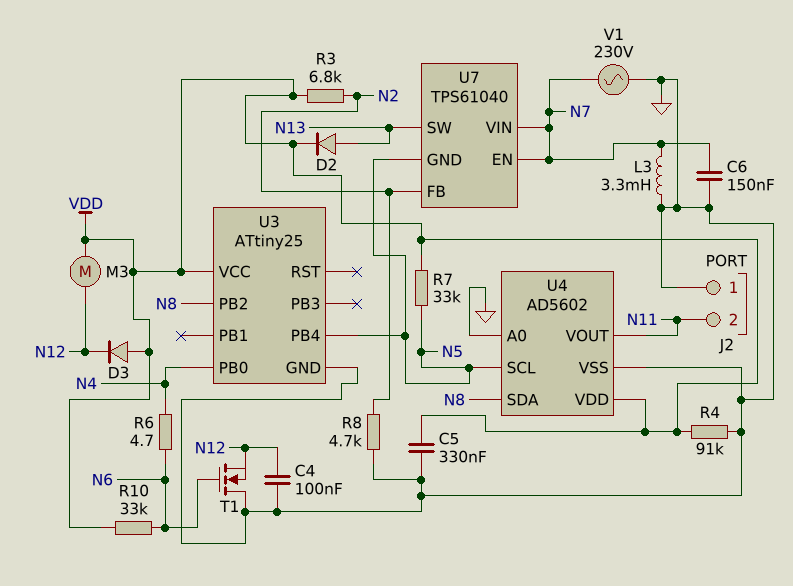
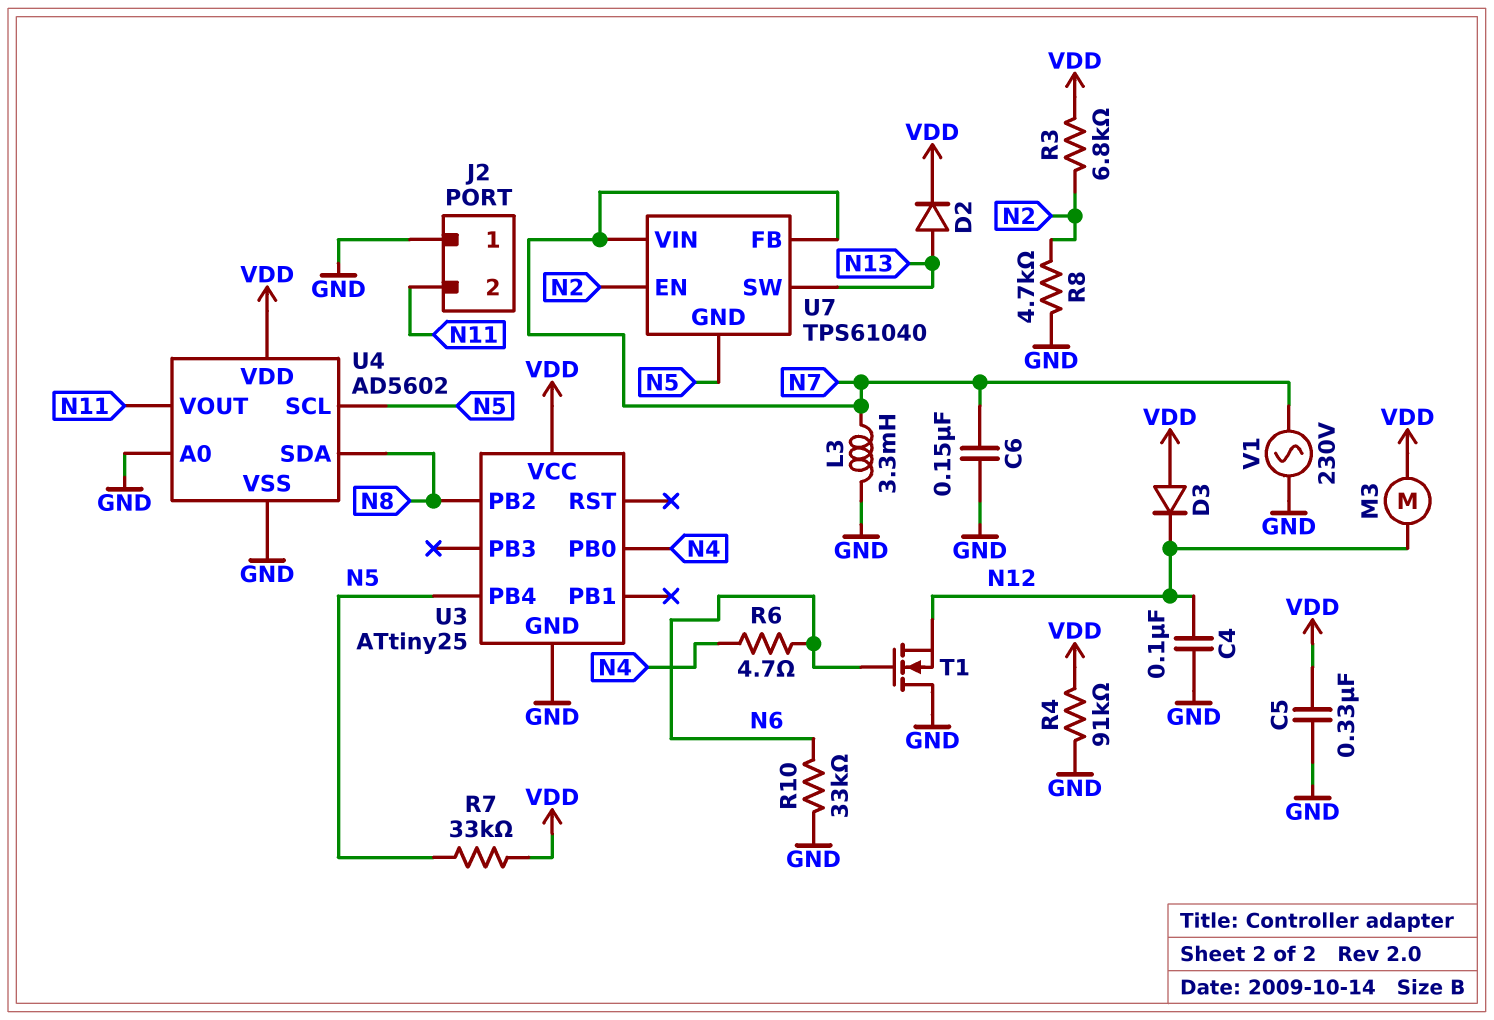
R10: 33k (N6, VDD) -> 33k (GND, N6)
U7 pin EN: N7 -> N2
U7 pin FB: N2 -> N7

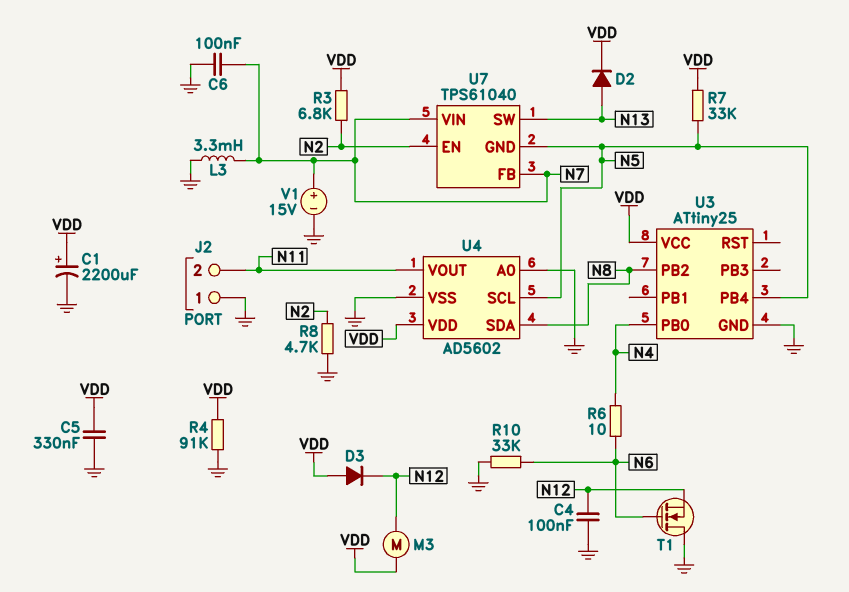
C1: none -> 2200uF (plus VDD, minus GND)
C6: 150nF (GND, N7) -> 100nF (GND, N7)
R6: 4.7 (N4, N6) -> 10 (N4, N6)
V1: AC 230V (GND, N7) -> 15V (plus N7, minus GND)

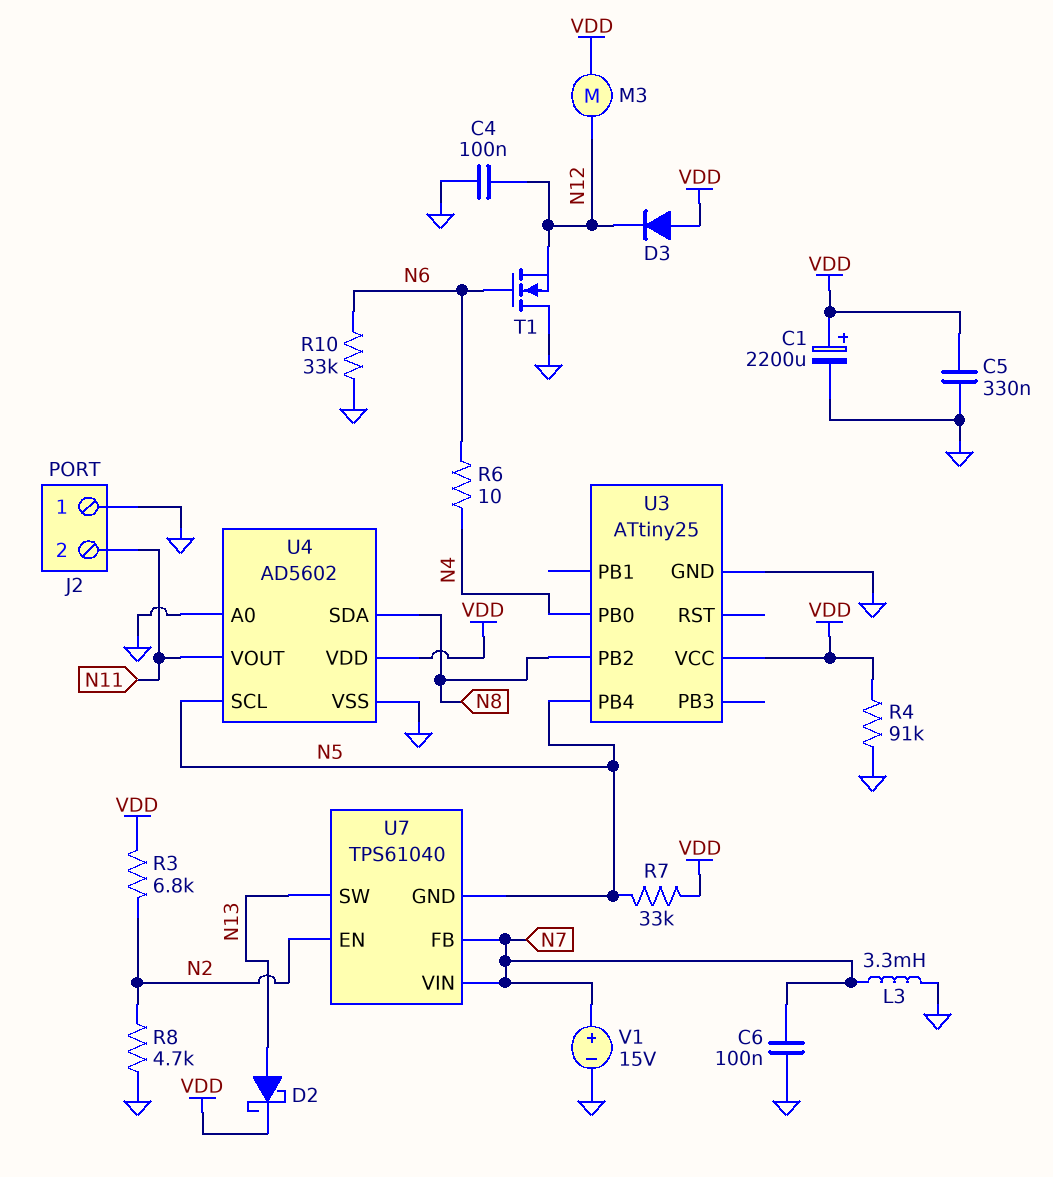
D2: diode (A N13, K VDD) -> schottky (A N13, K VDD)

